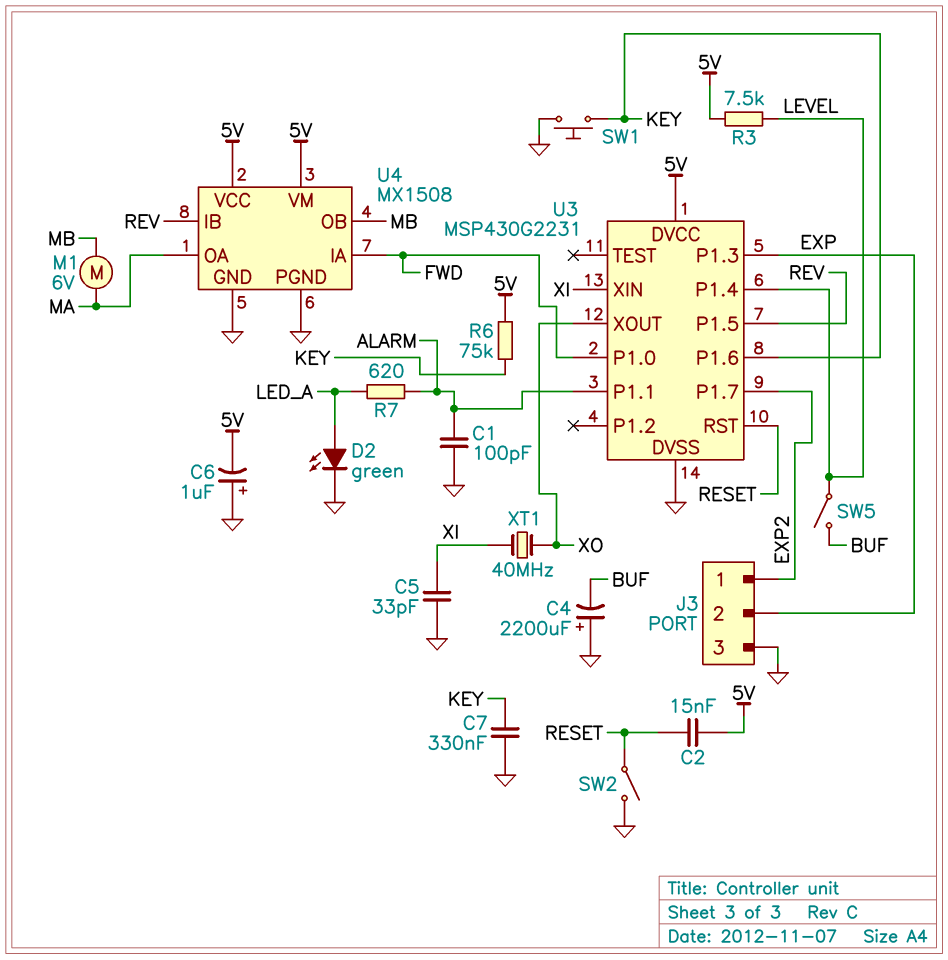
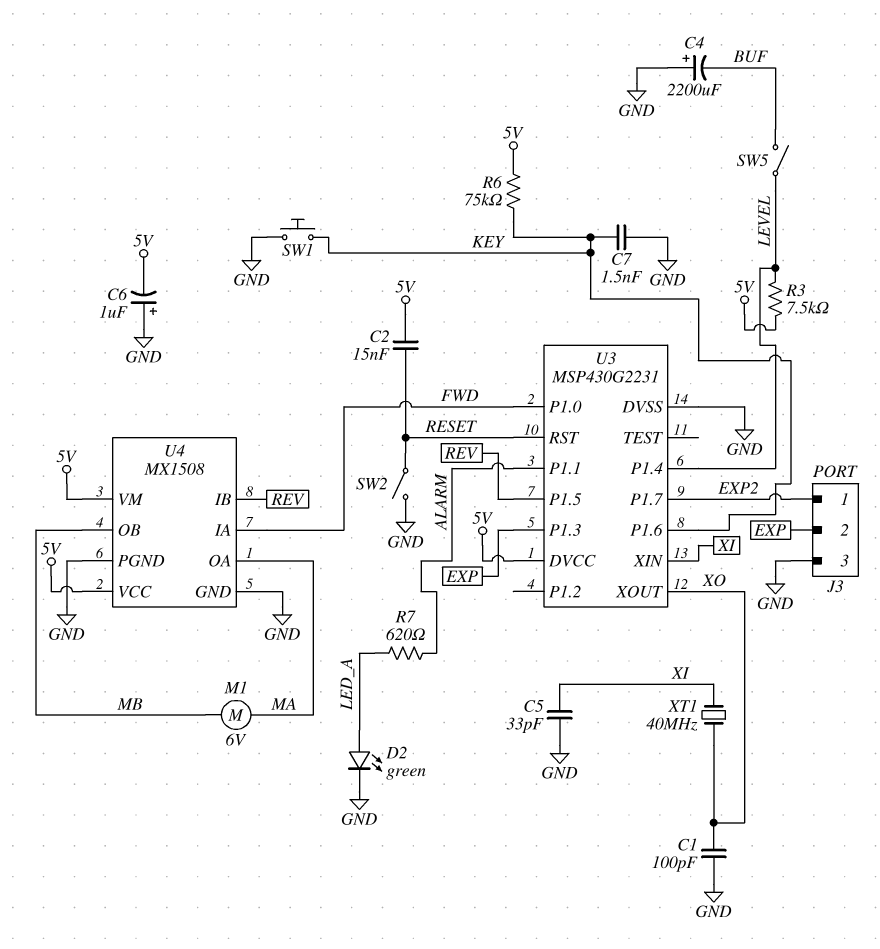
C1: 100pF (ALARM, GND) -> 100pF (GND, XO)
C7: 330nF (GND, KEY) -> 1.5nF (GND, KEY)

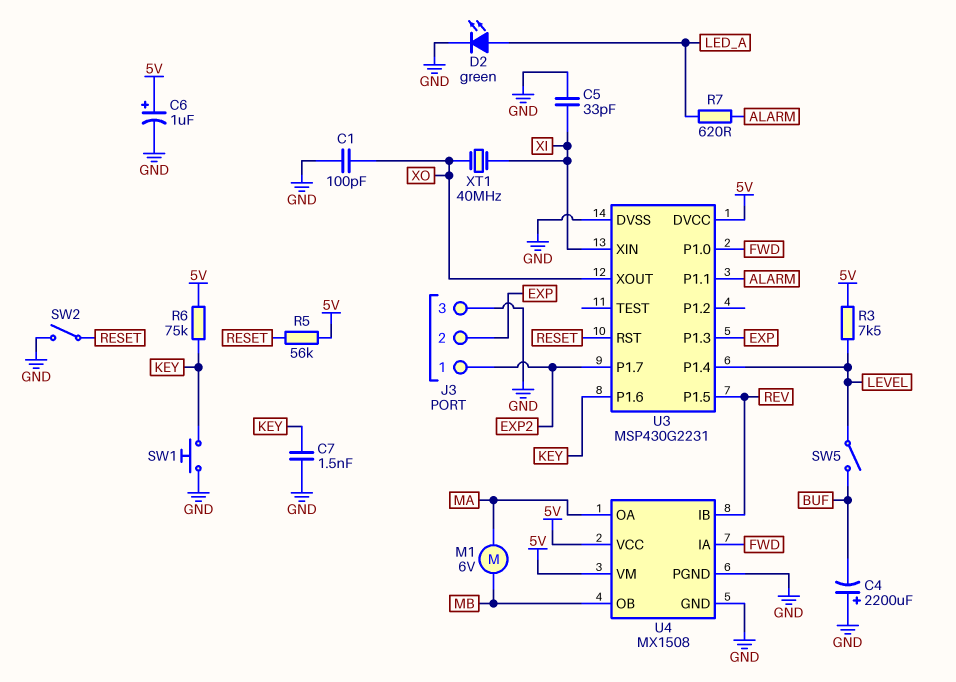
C2: 15nF (5V, RESET) -> none
C6: 1uF (plus GND, minus 5V) -> 1uF (plus 5V, minus GND)
R5: none -> 56k (5V, RESET)

